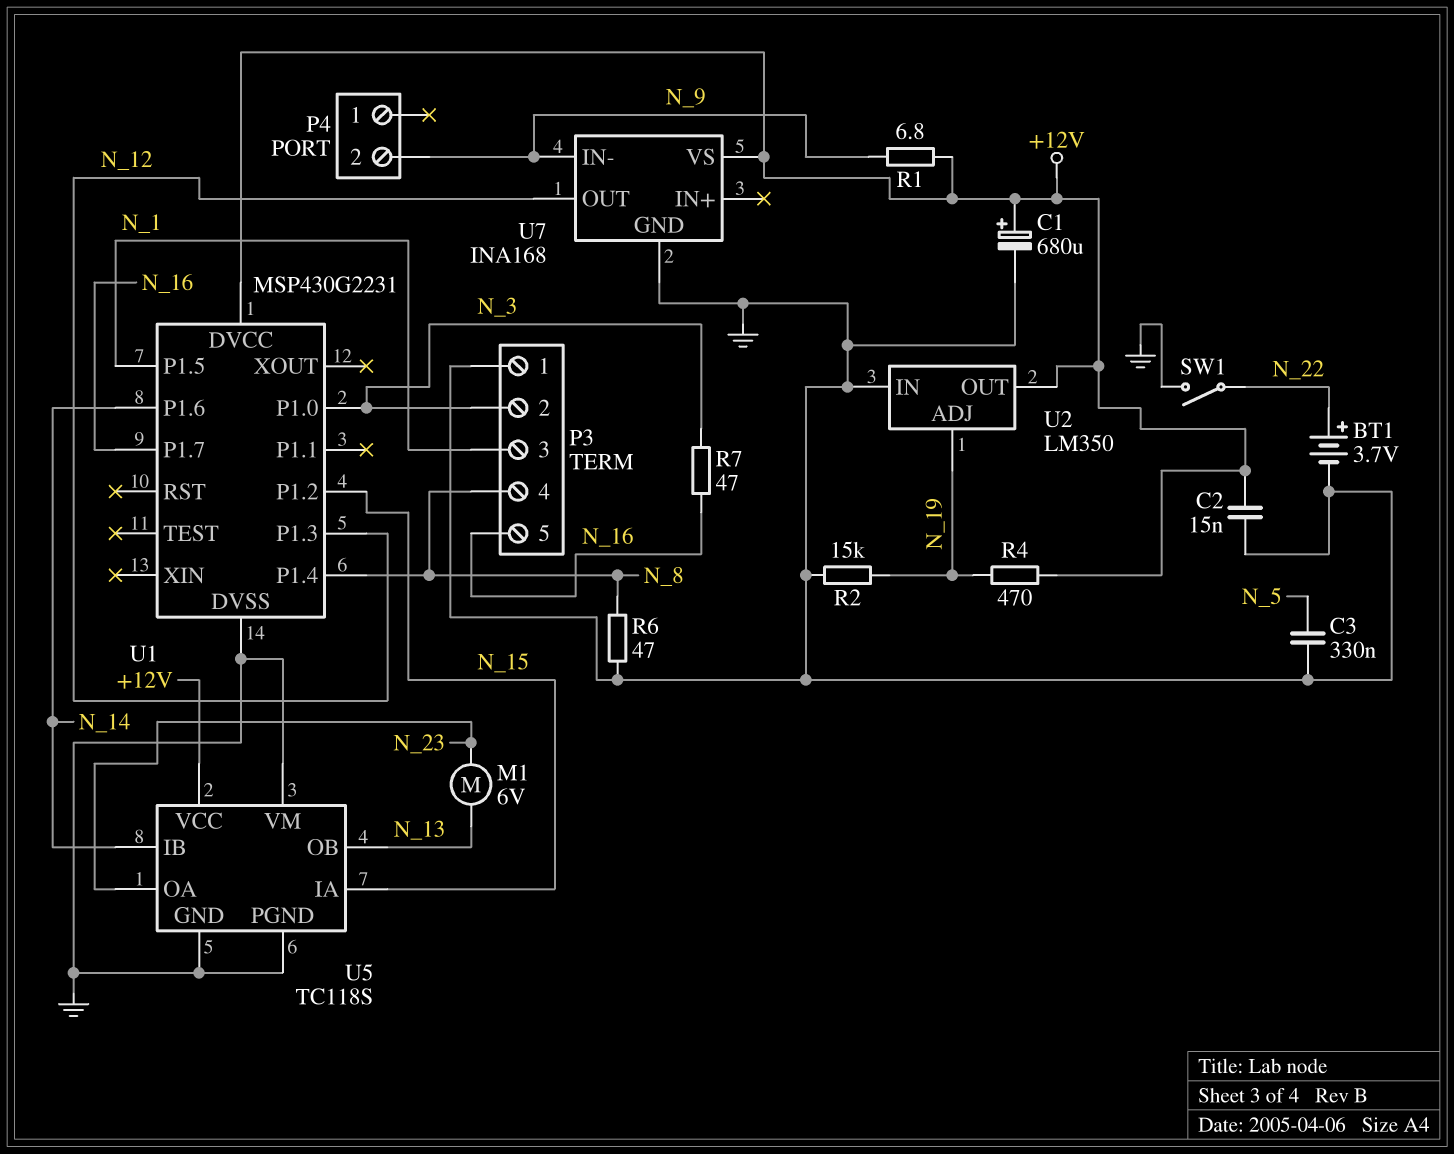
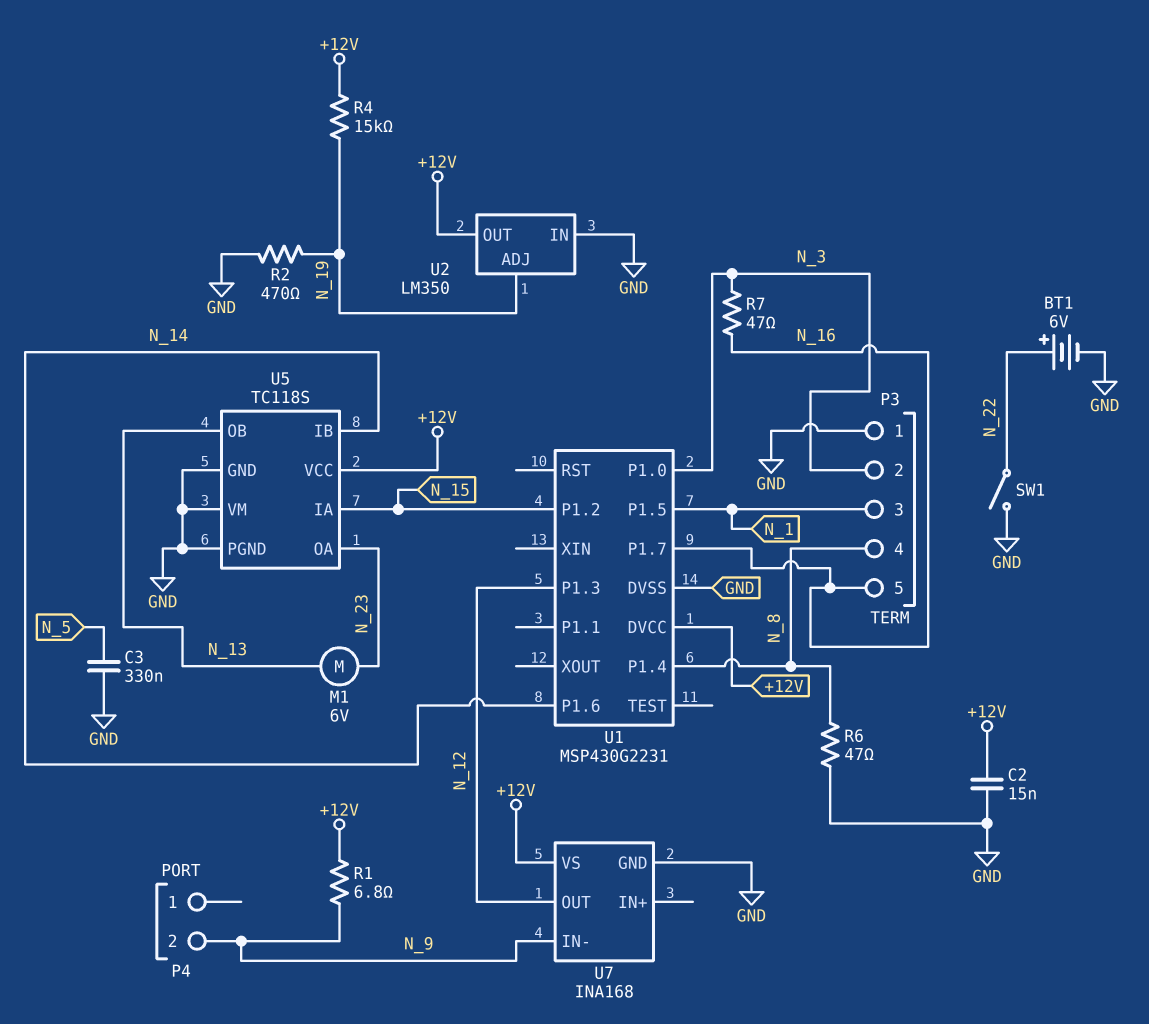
BT1: 3.7V (plus N_22, minus GND) -> 6V (plus N_22, minus GND)
C1: 680uF (plus +12V, minus GND) -> none
R2: 15k (GND, N_19) -> 470 (GND, N_19)
R4: 470 (+12V, N_19) -> 15k (+12V, N_19)

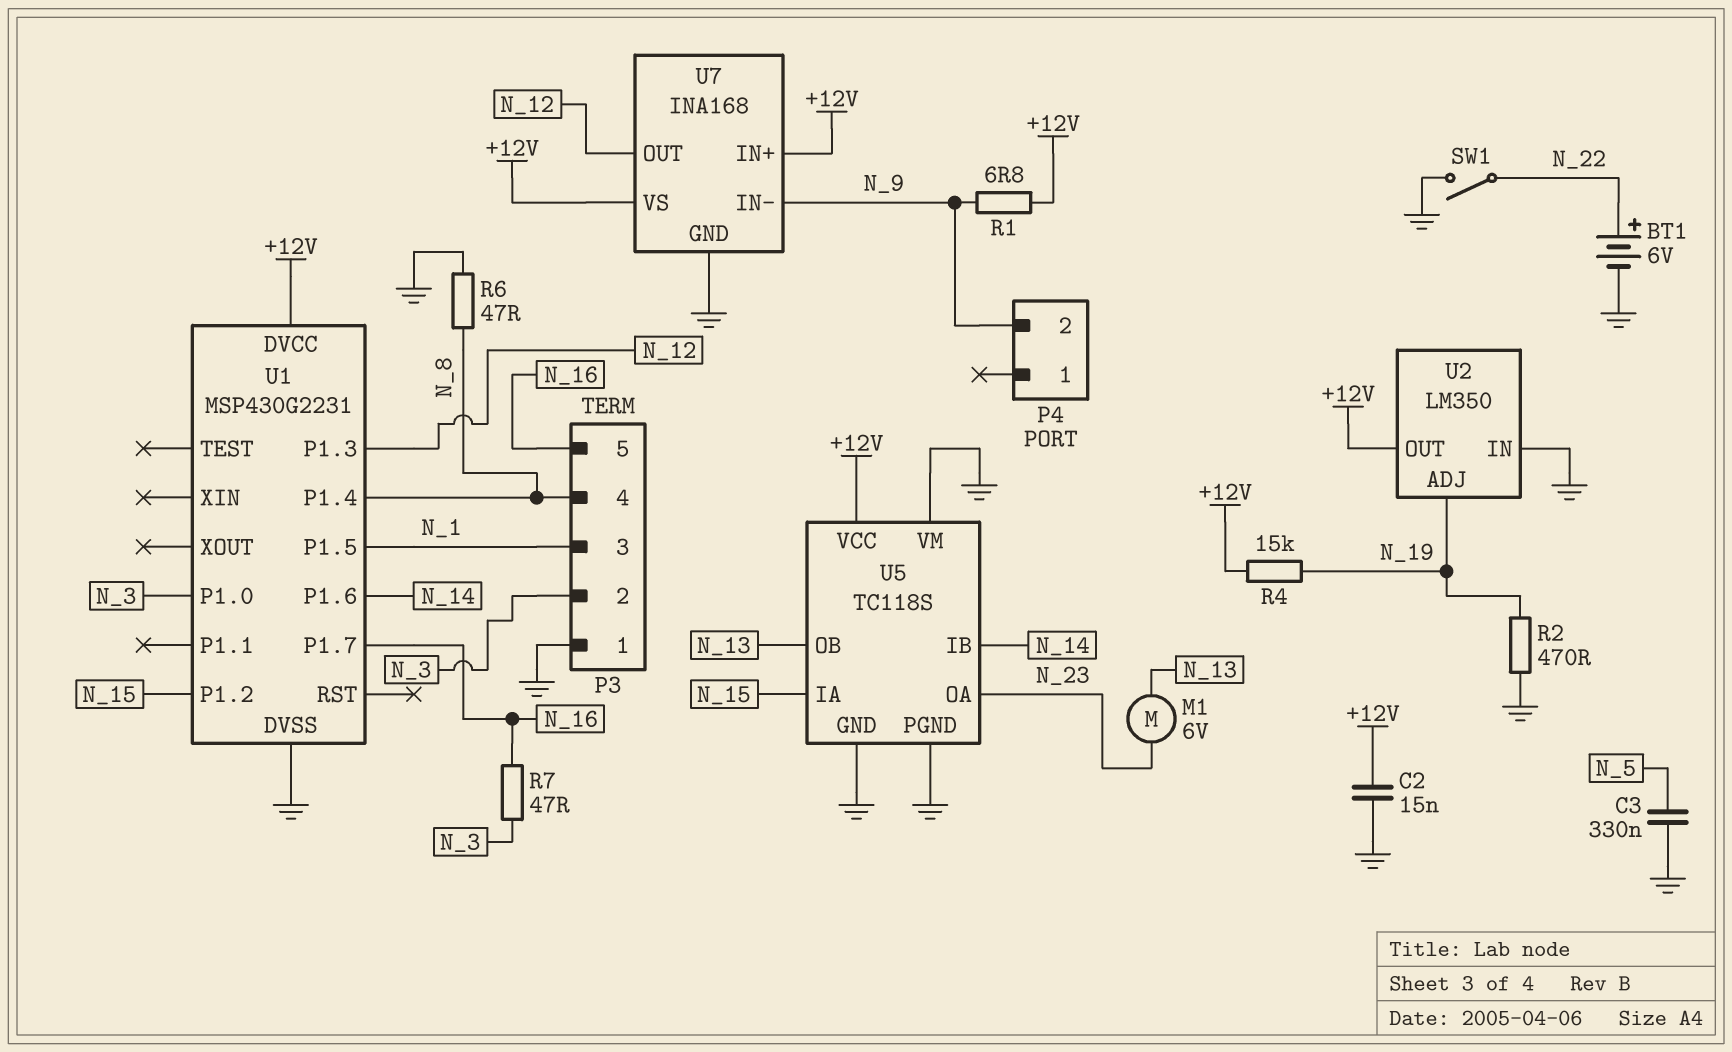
U7 pin IN+: none -> +12V

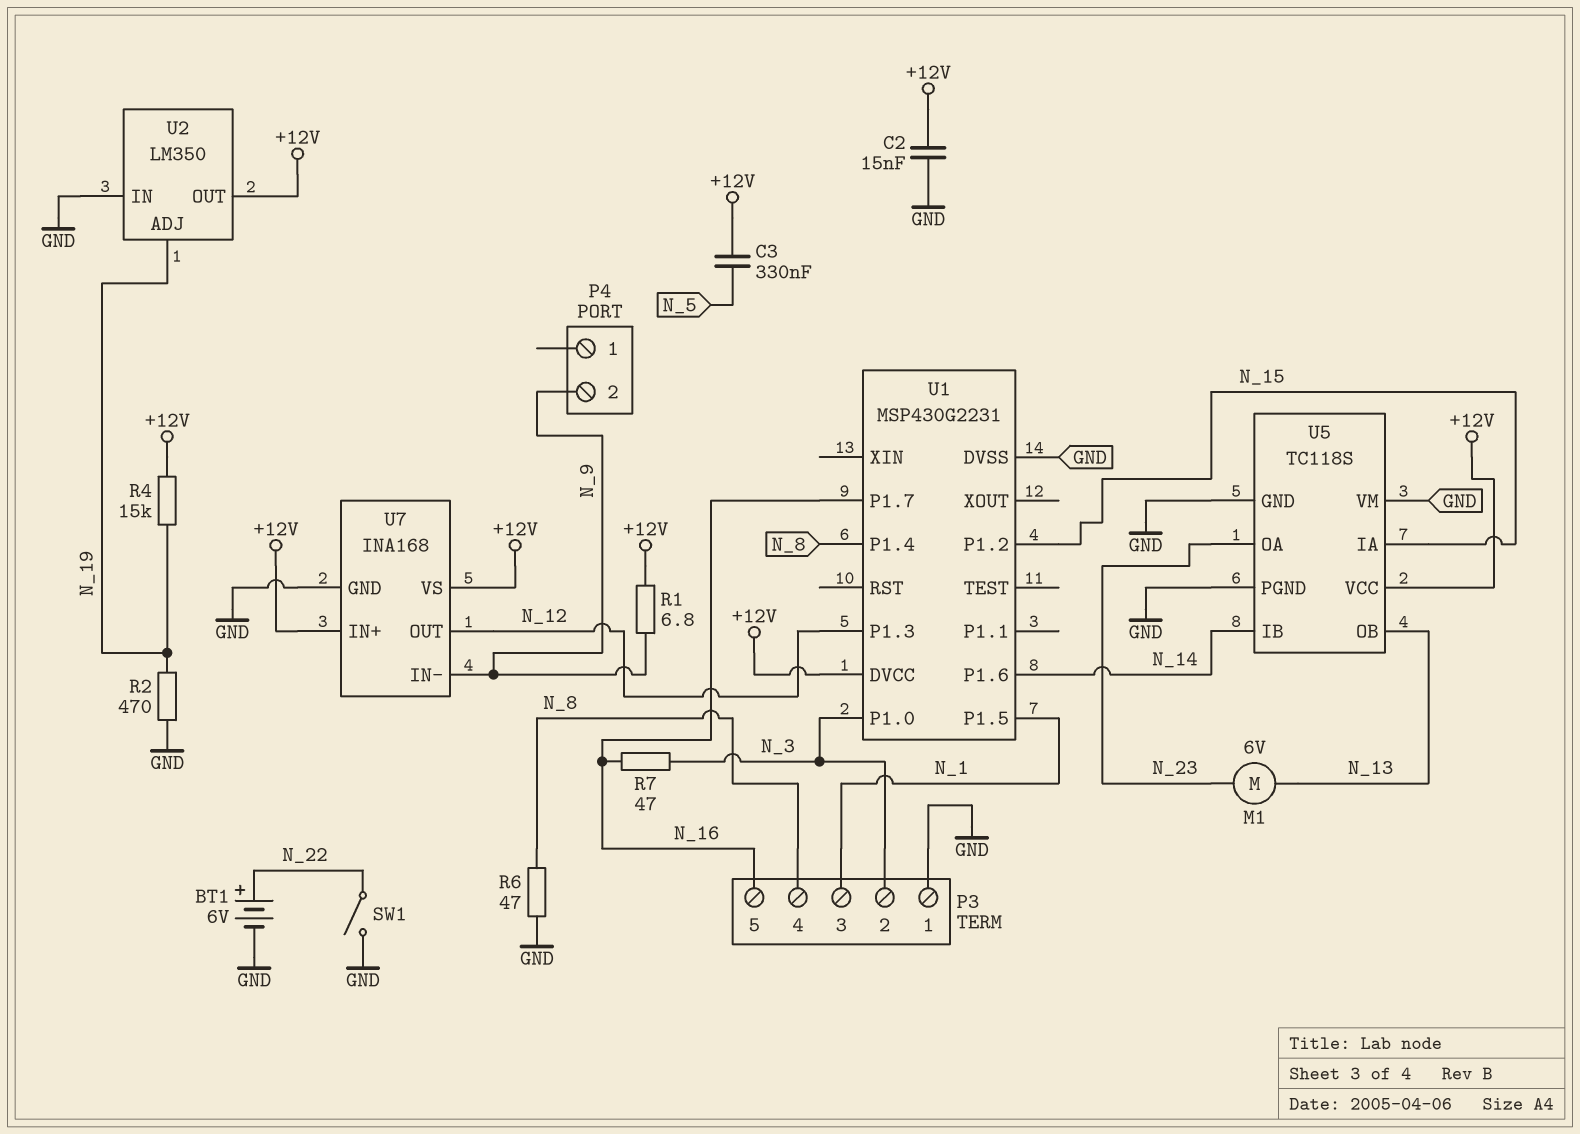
C3: 330nF (GND, N_5) -> 330nF (+12V, N_5)

